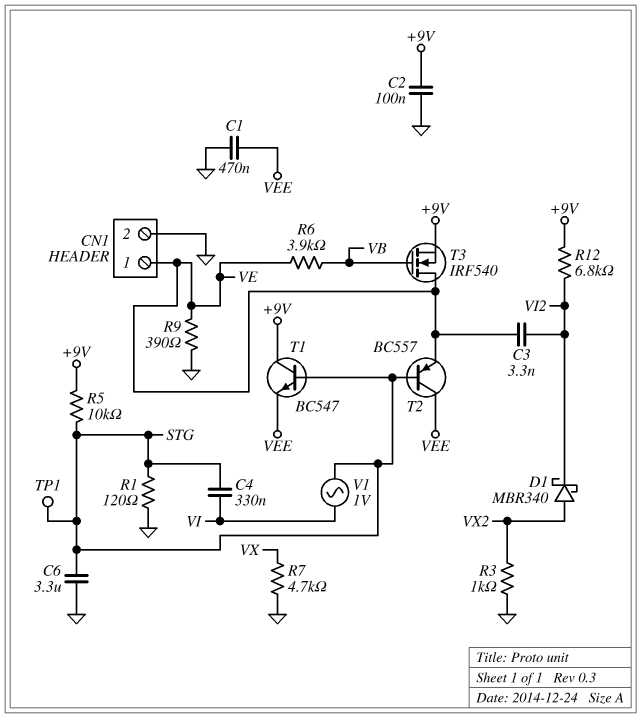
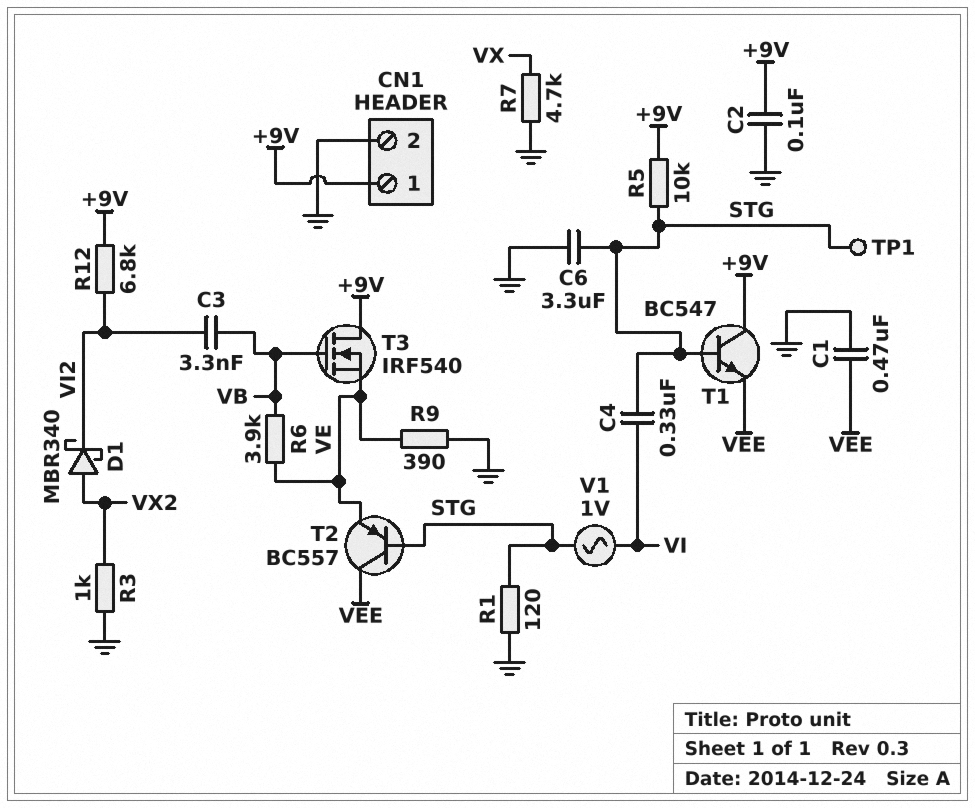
C3: 3.3nF (VE, VI2) -> 3.3nF (VB, VI2)
CN1 pin 1: VE -> +9V
T3: NMOS IRF540 (G VB, D VE, S +9V) -> NMOS IRF540 (G VB, D +9V, S VE)

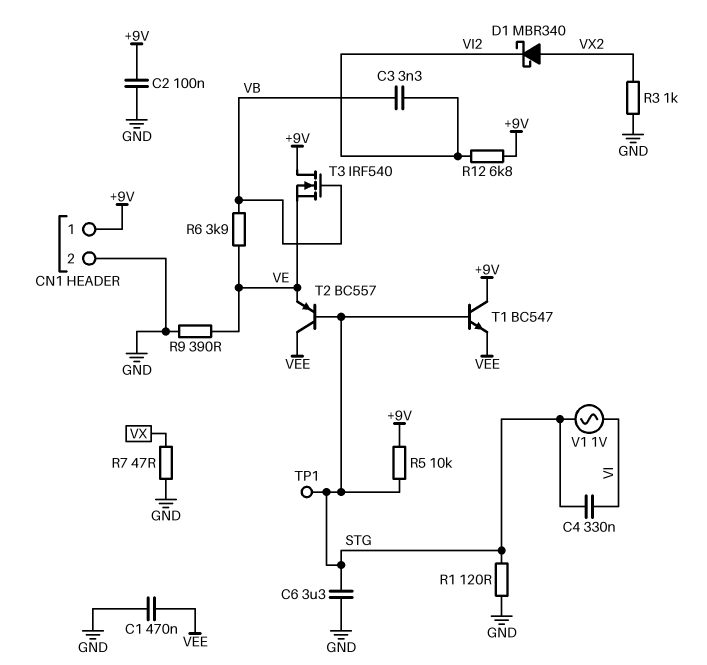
R7: 4.7k (GND, VX) -> 47 (GND, VX)

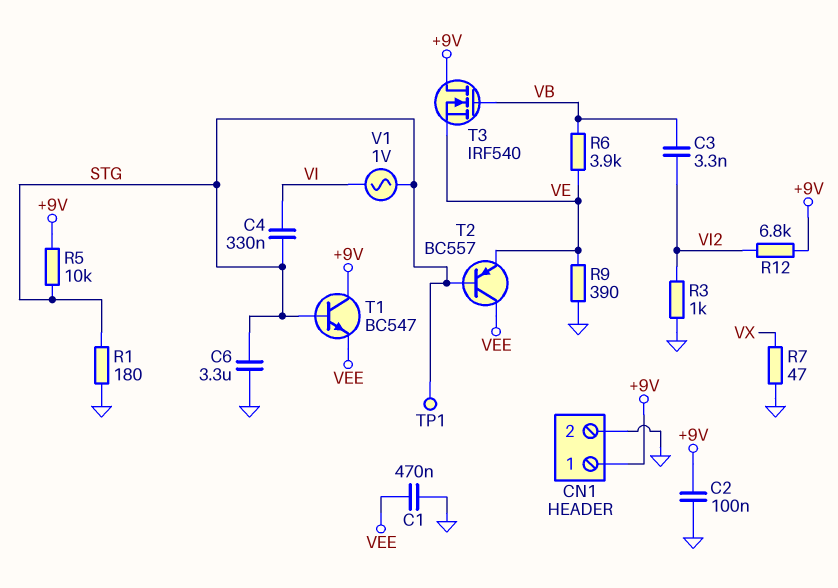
D1: schottky MBR340 (A VX2, K VI2) -> none
R1: 120 (GND, STG) -> 180 (GND, STG)
R3: 1k (GND, VX2) -> 1k (GND, VI2)

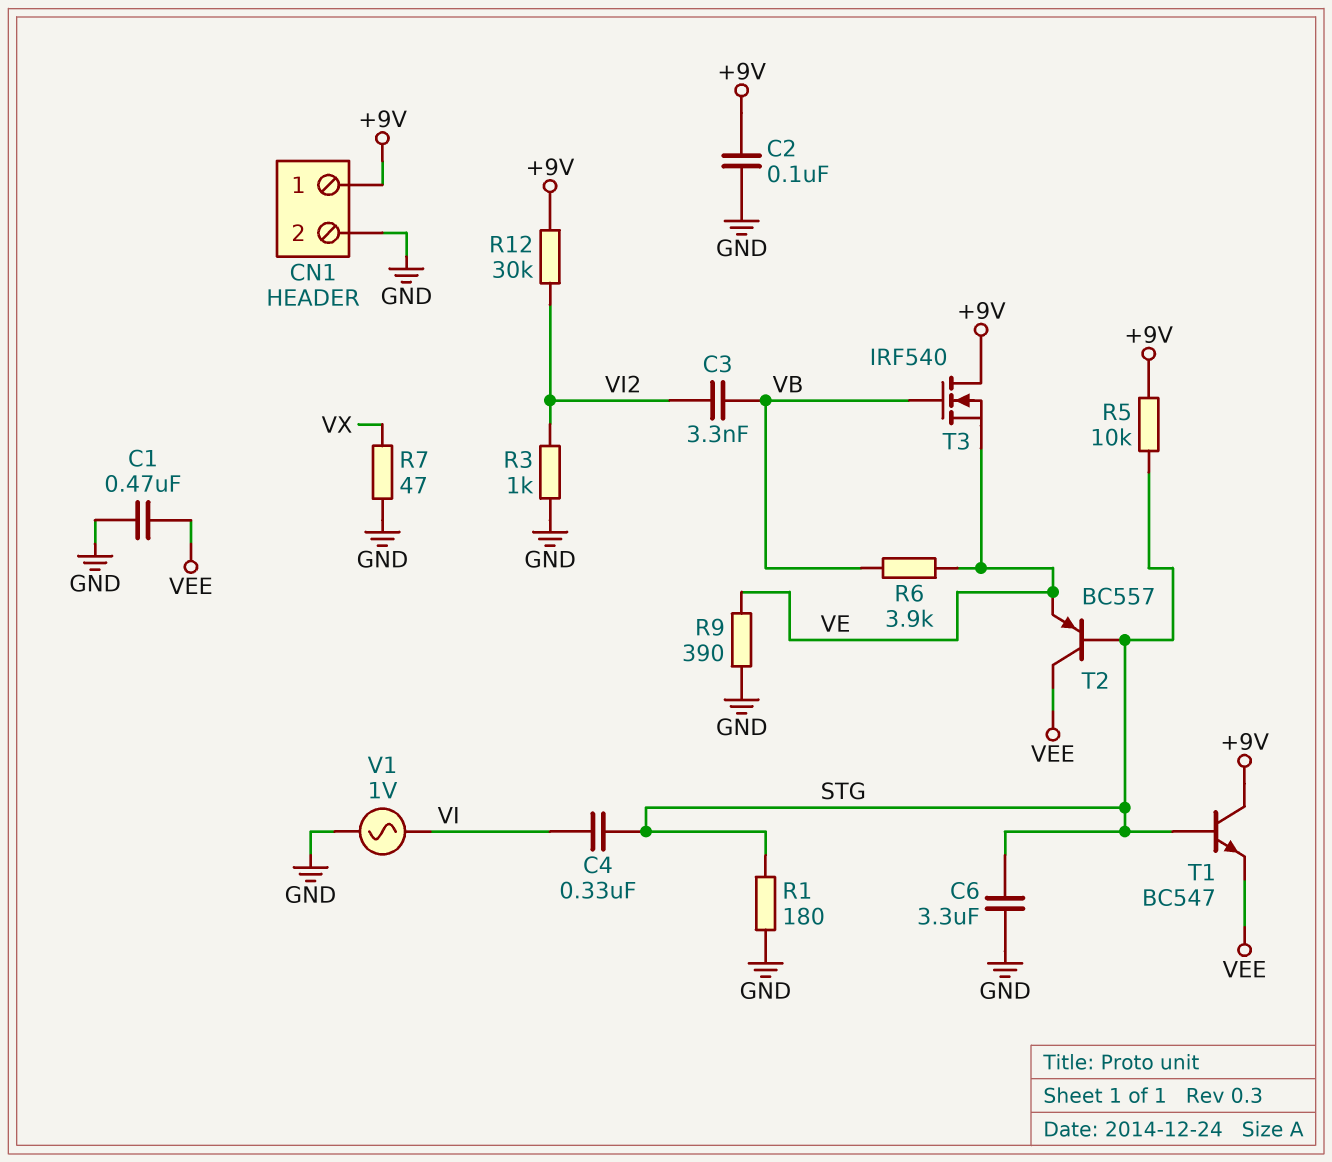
R12: 6.8k (+9V, VI2) -> 30k (+9V, VI2)
TP1: test point (STG) -> none
V1: AC 1V (STG, VI) -> AC 1V (GND, VI)

